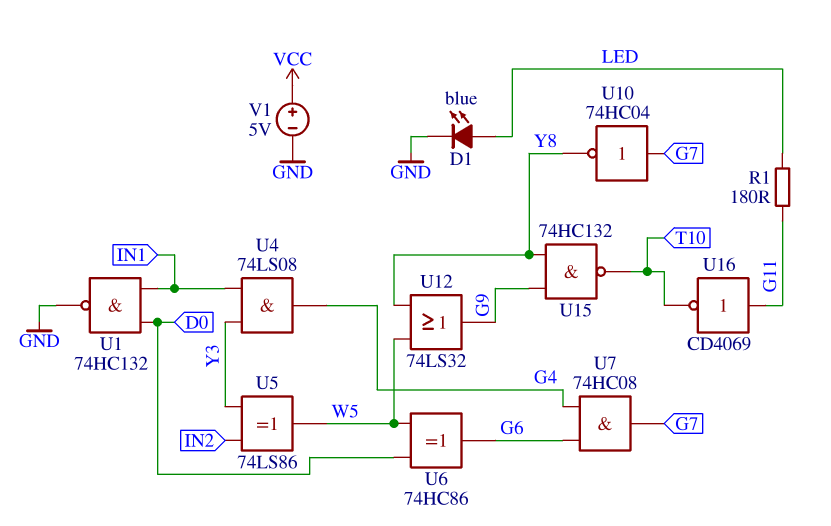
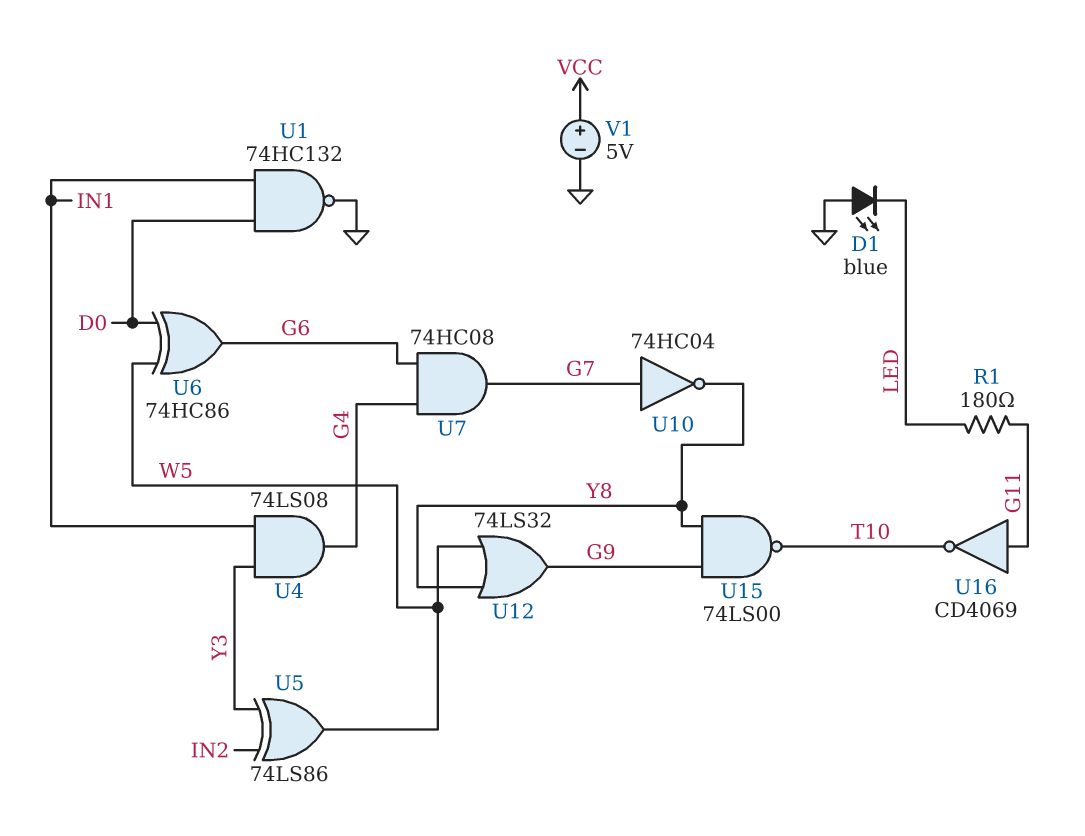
D1: LED blue (A LED, K GND) -> LED blue (A GND, K LED)
U15: NAND 74HC132 (in G9, in Y8, out T10) -> NAND 74LS00 (in G9, in Y8, out T10)

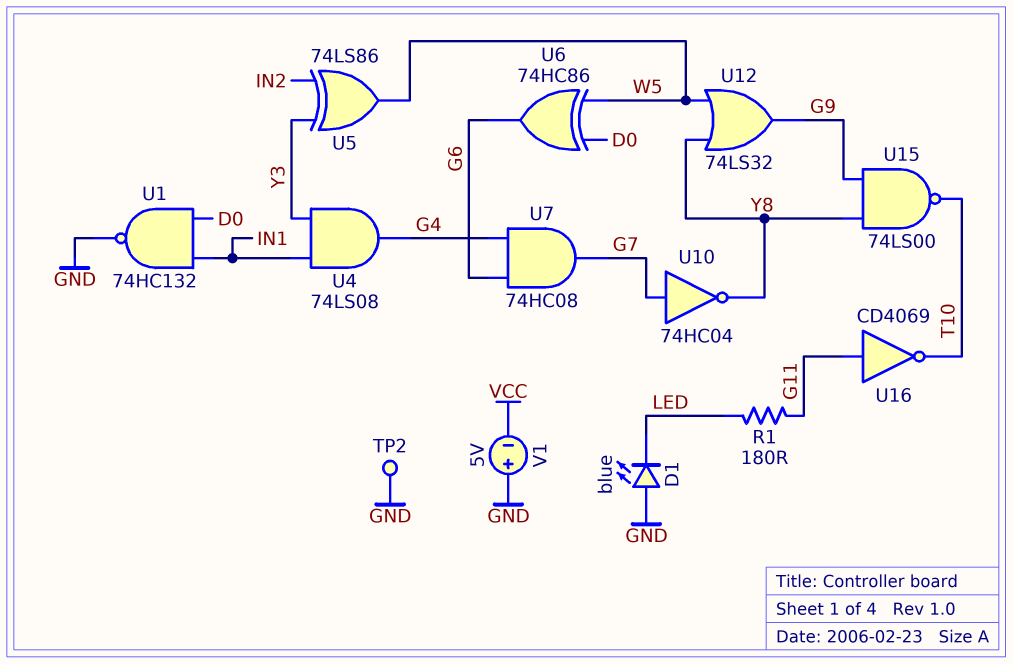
TP2: none -> test point (GND)
V1: 5V (plus VCC, minus GND) -> 5V (plus GND, minus VCC)

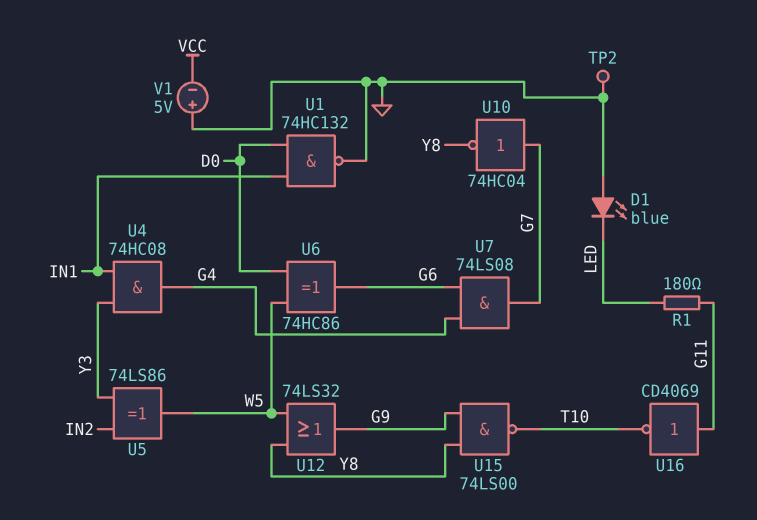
U4: AND 74LS08 (in IN1, in Y3, out G4) -> AND 74HC08 (in IN1, in Y3, out G4)
U7: AND 74HC08 (in G4, in G6, out G7) -> AND 74LS08 (in G4, in G6, out G7)

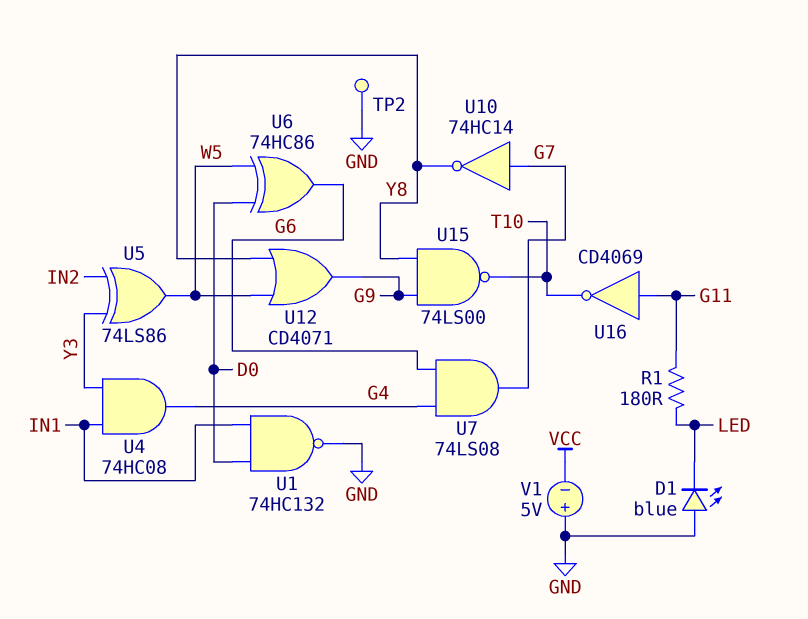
U10: NOT 74HC04 (in G7, out Y8) -> NOT 74HC14 (in G7, out Y8)
U12: OR 74LS32 (in W5, in Y8, out G9) -> OR CD4071 (in W5, in Y8, out G9)

